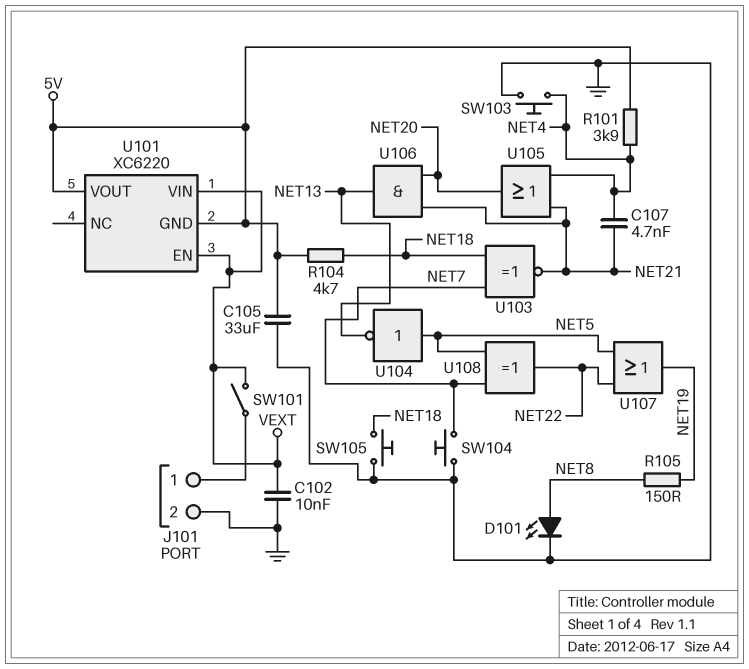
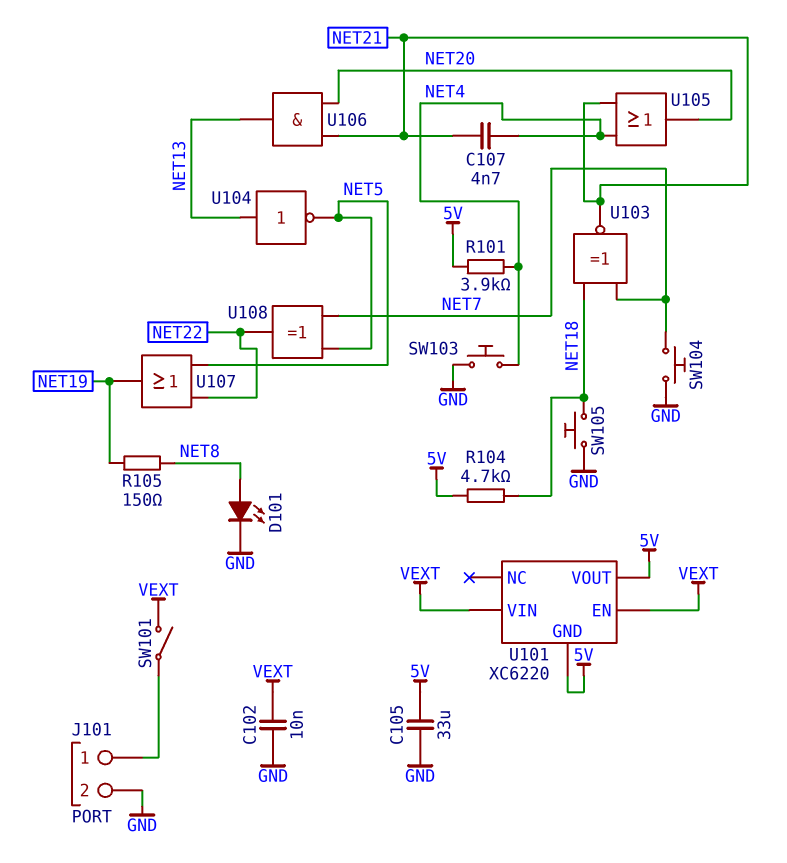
U104: NOT (in NET5, out NET13) -> NOT (in NET13, out NET5)

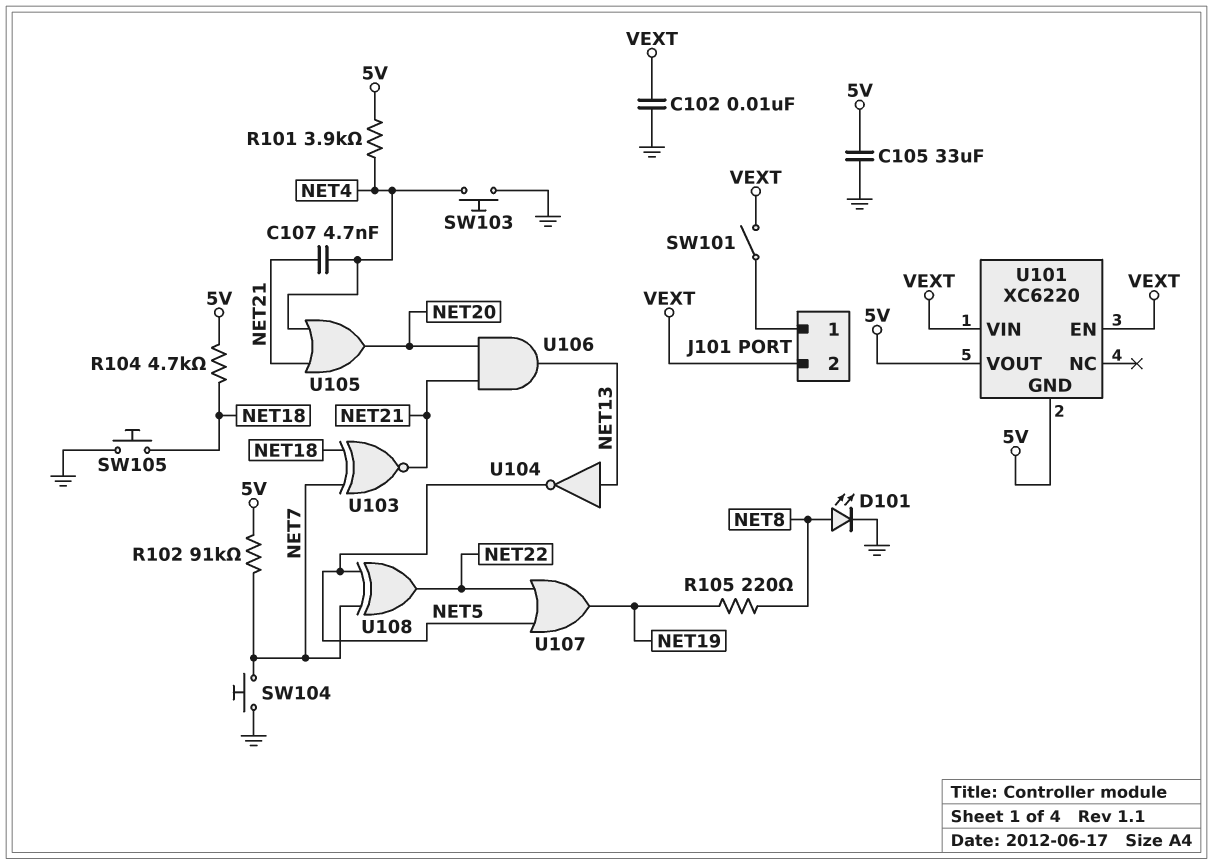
J101 pin 2: GND -> VEXT
R102: none -> 91k (5V, NET7)
R105: 150 (NET8, NET19) -> 220 (NET8, NET19)

